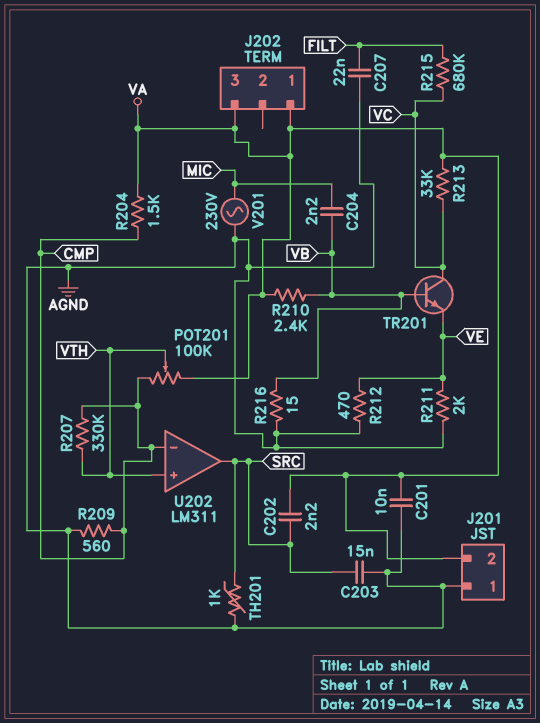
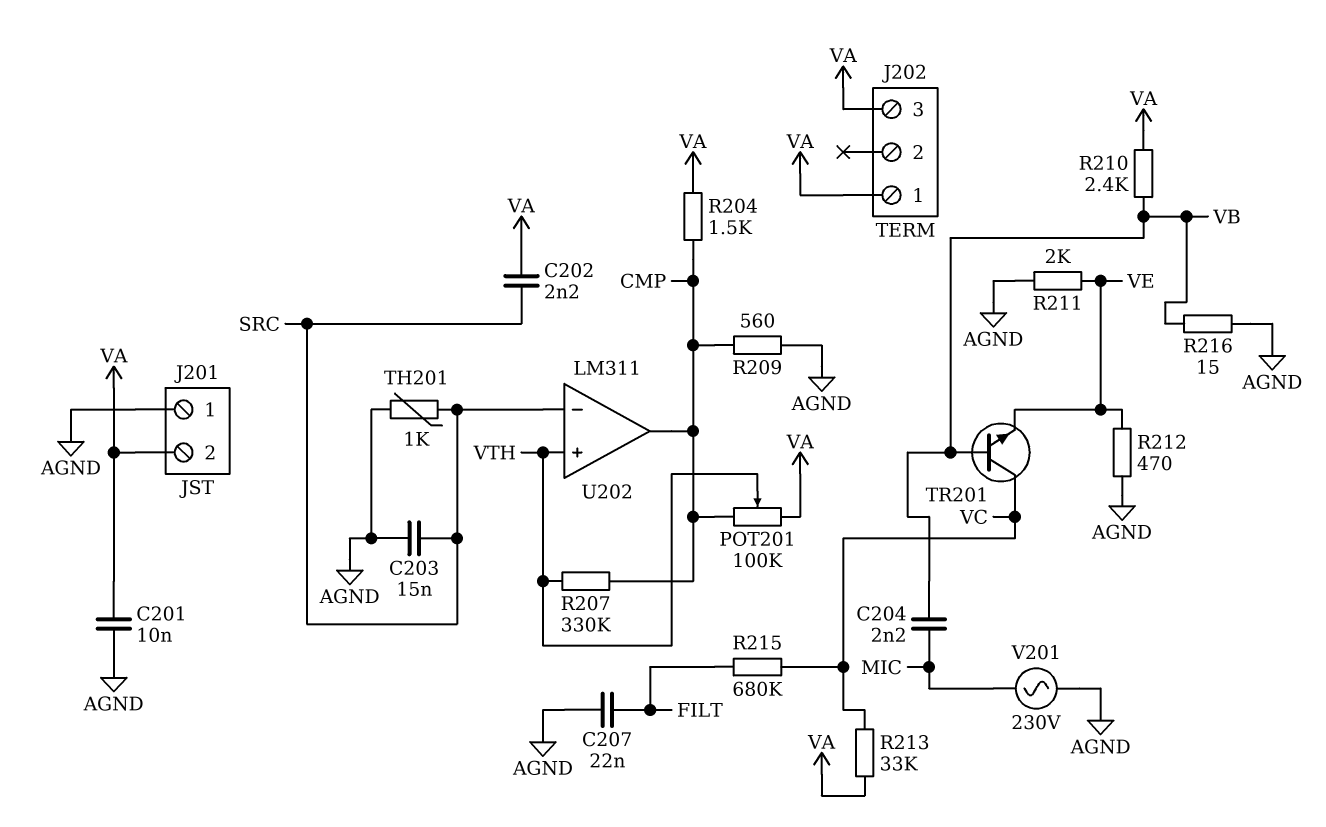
U202 pin in-: CMP -> SRC
U202 pin out: SRC -> CMP

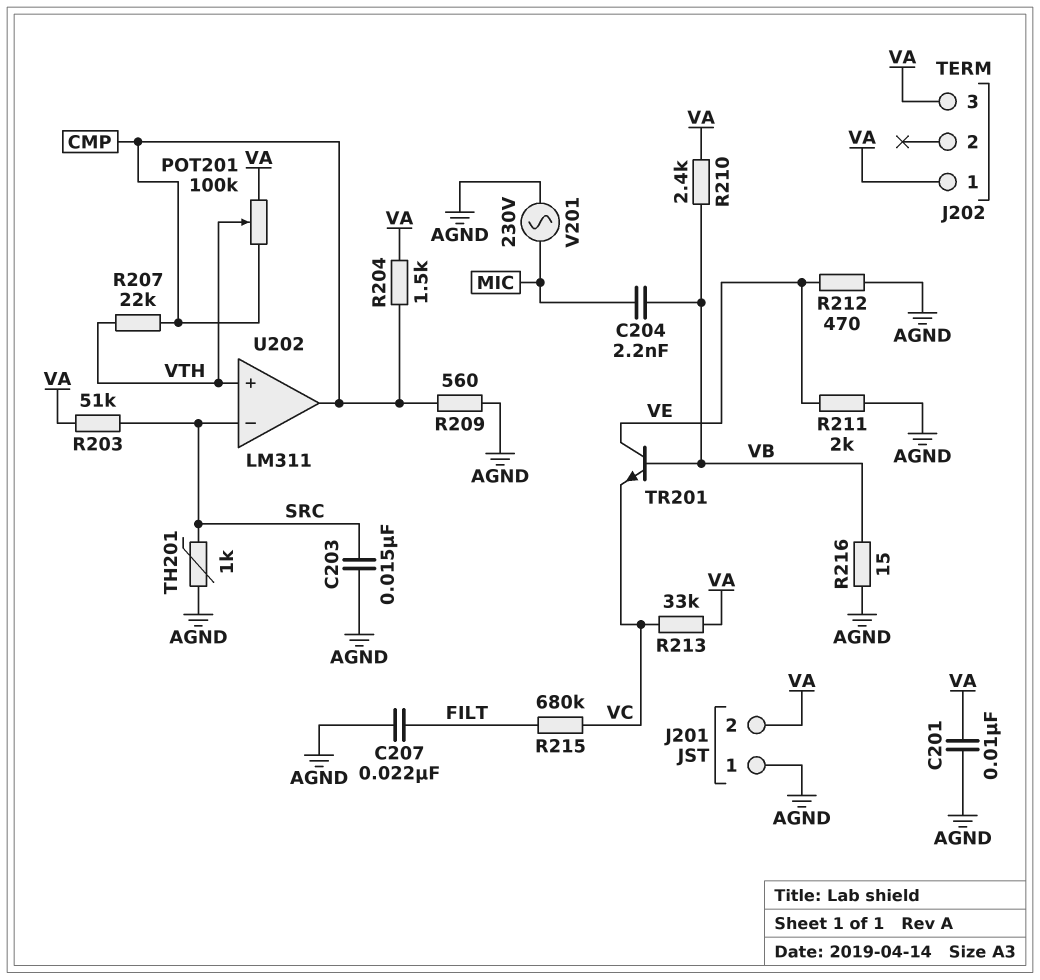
C202: 2.2nF (SRC, VA) -> none
R203: none -> 51k (SRC, VA)
R207: 330k (CMP, VTH) -> 22k (CMP, VTH)
TR201: NPN (B VB, C VC, E VE) -> NPN (B VB, C VE, E VC)

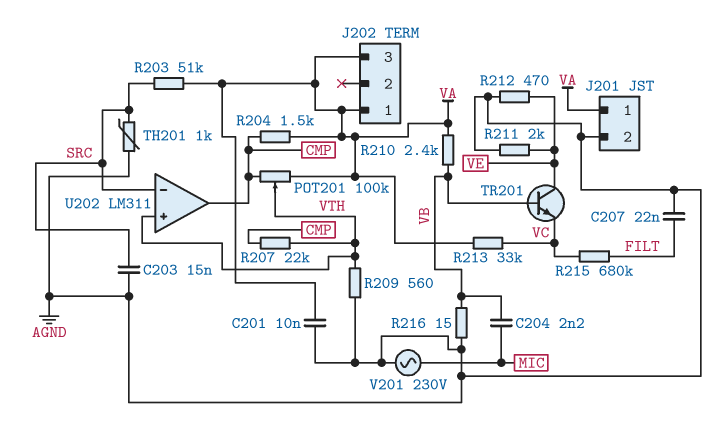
J201 pin 1: AGND -> VA
J201 pin 2: VA -> AGND
R209: 560 (AGND, CMP) -> 560 (AGND, VTH)

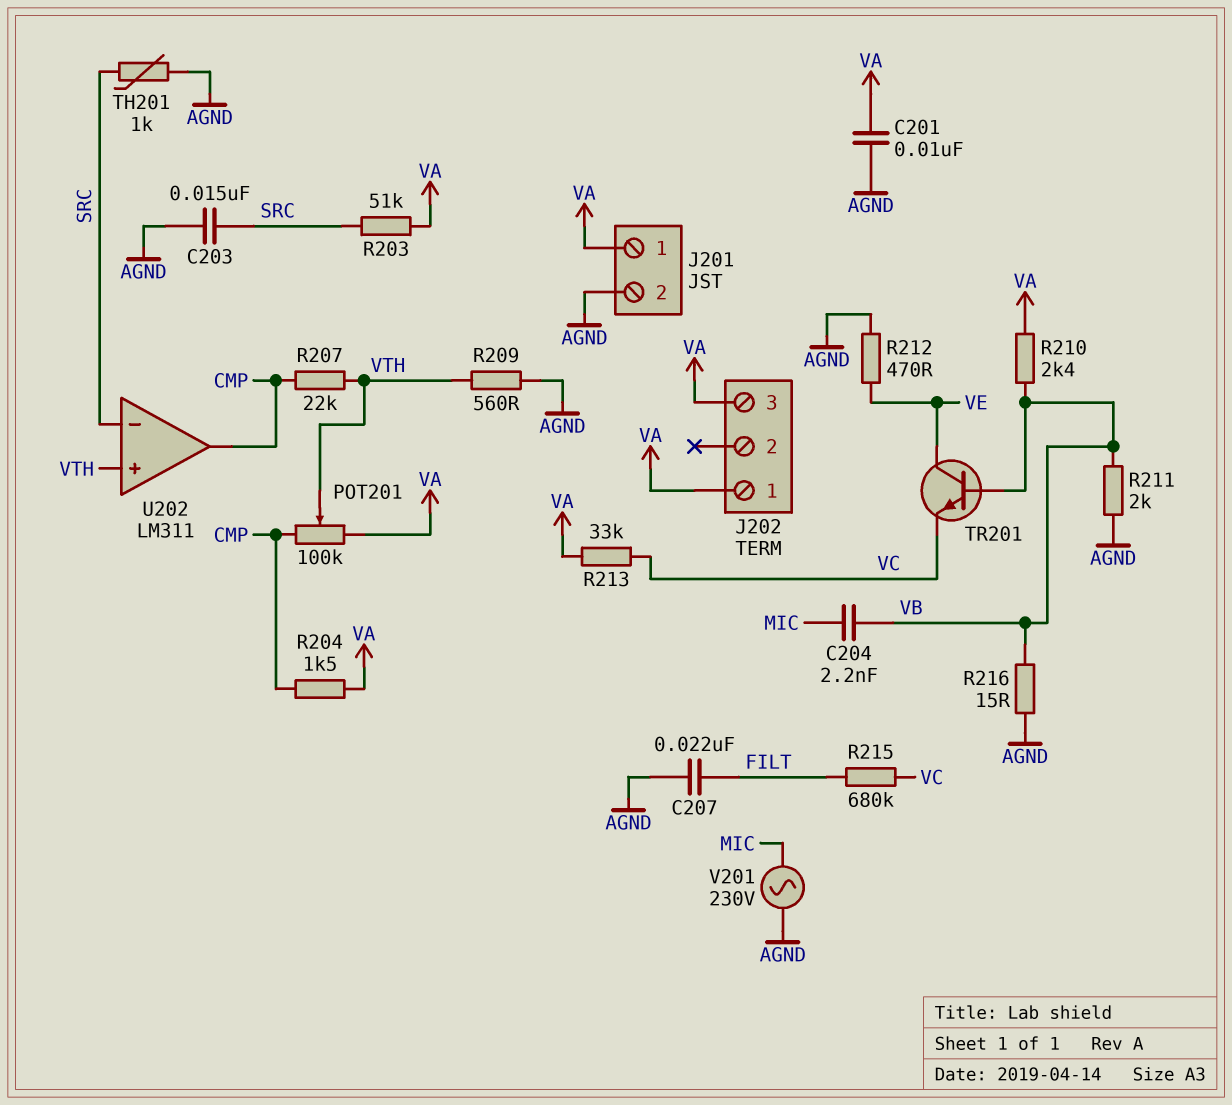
R211: 2k (AGND, VE) -> 2k (AGND, VB)

